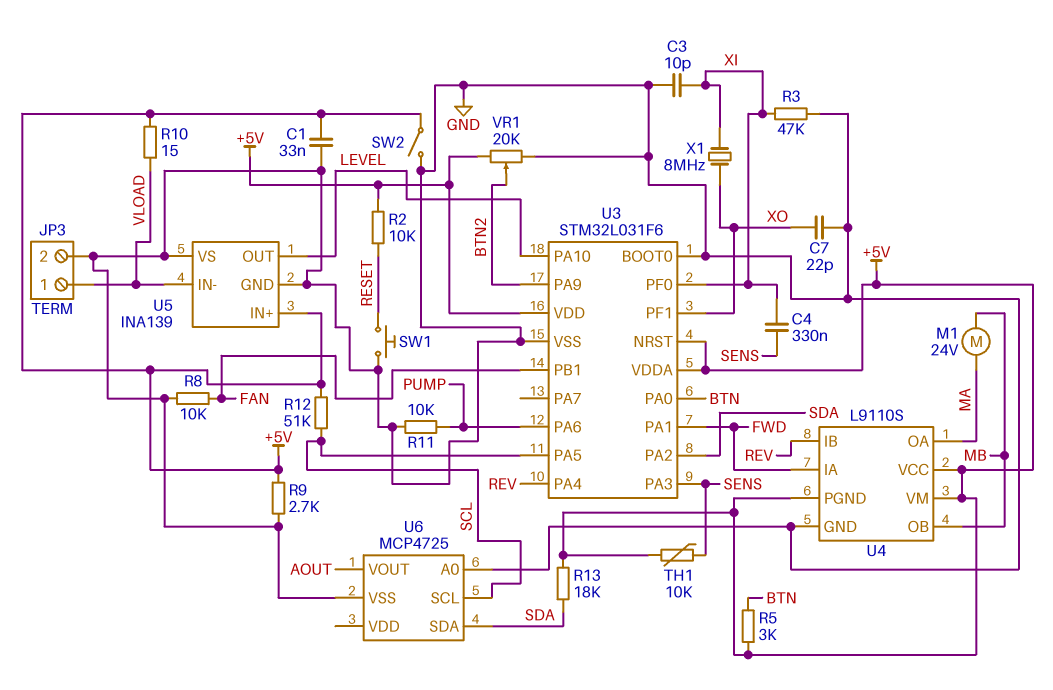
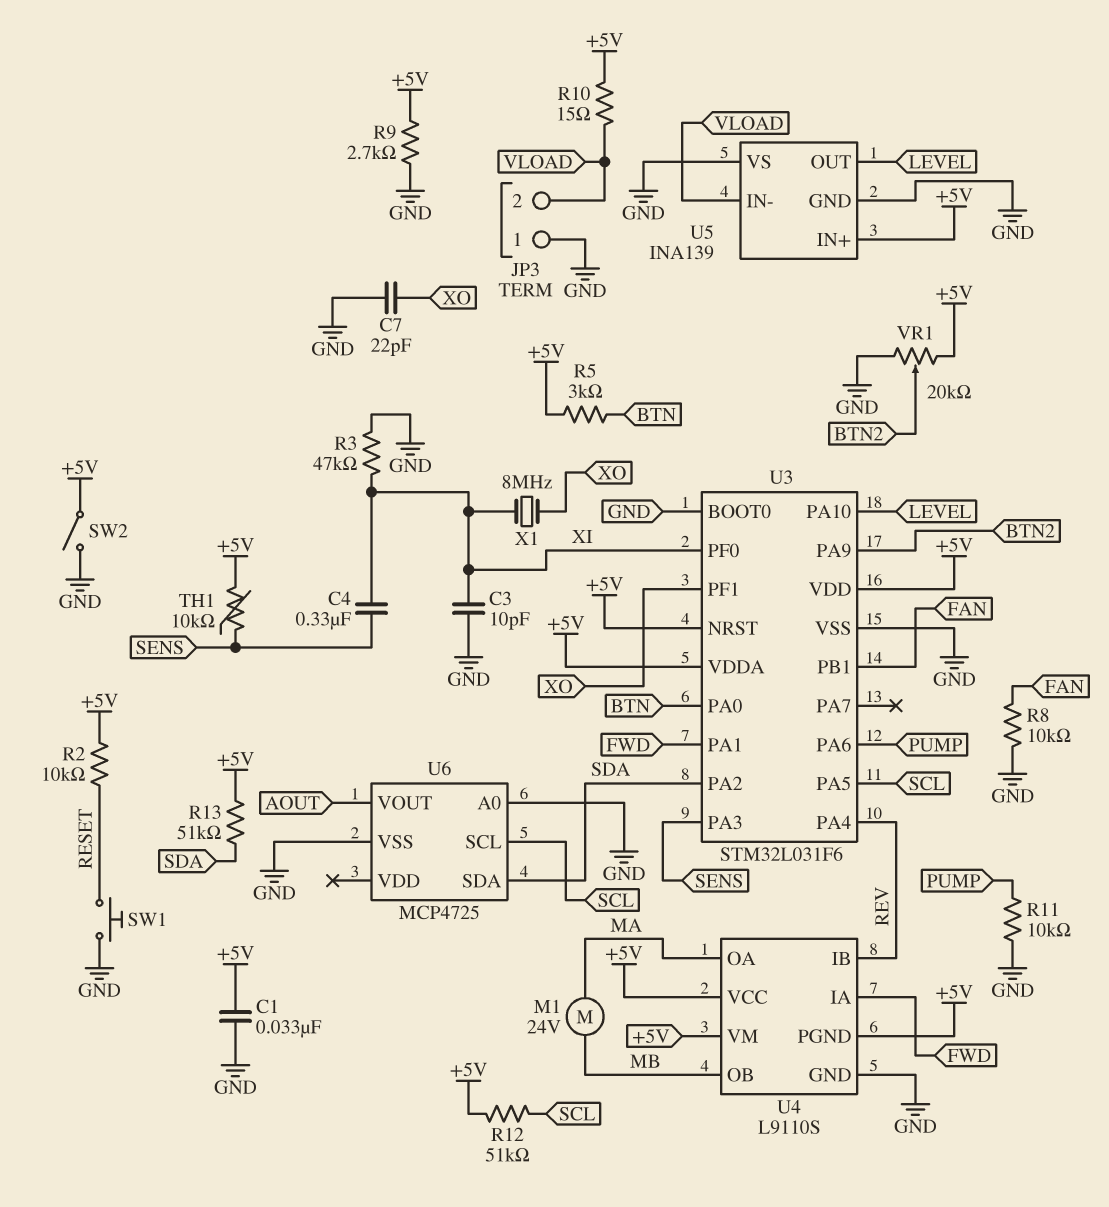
JP3 pin 1: VLOAD -> GND
JP3 pin 2: GND -> VLOAD
R13: 18k (+5V, SDA) -> 51k (+5V, SDA)

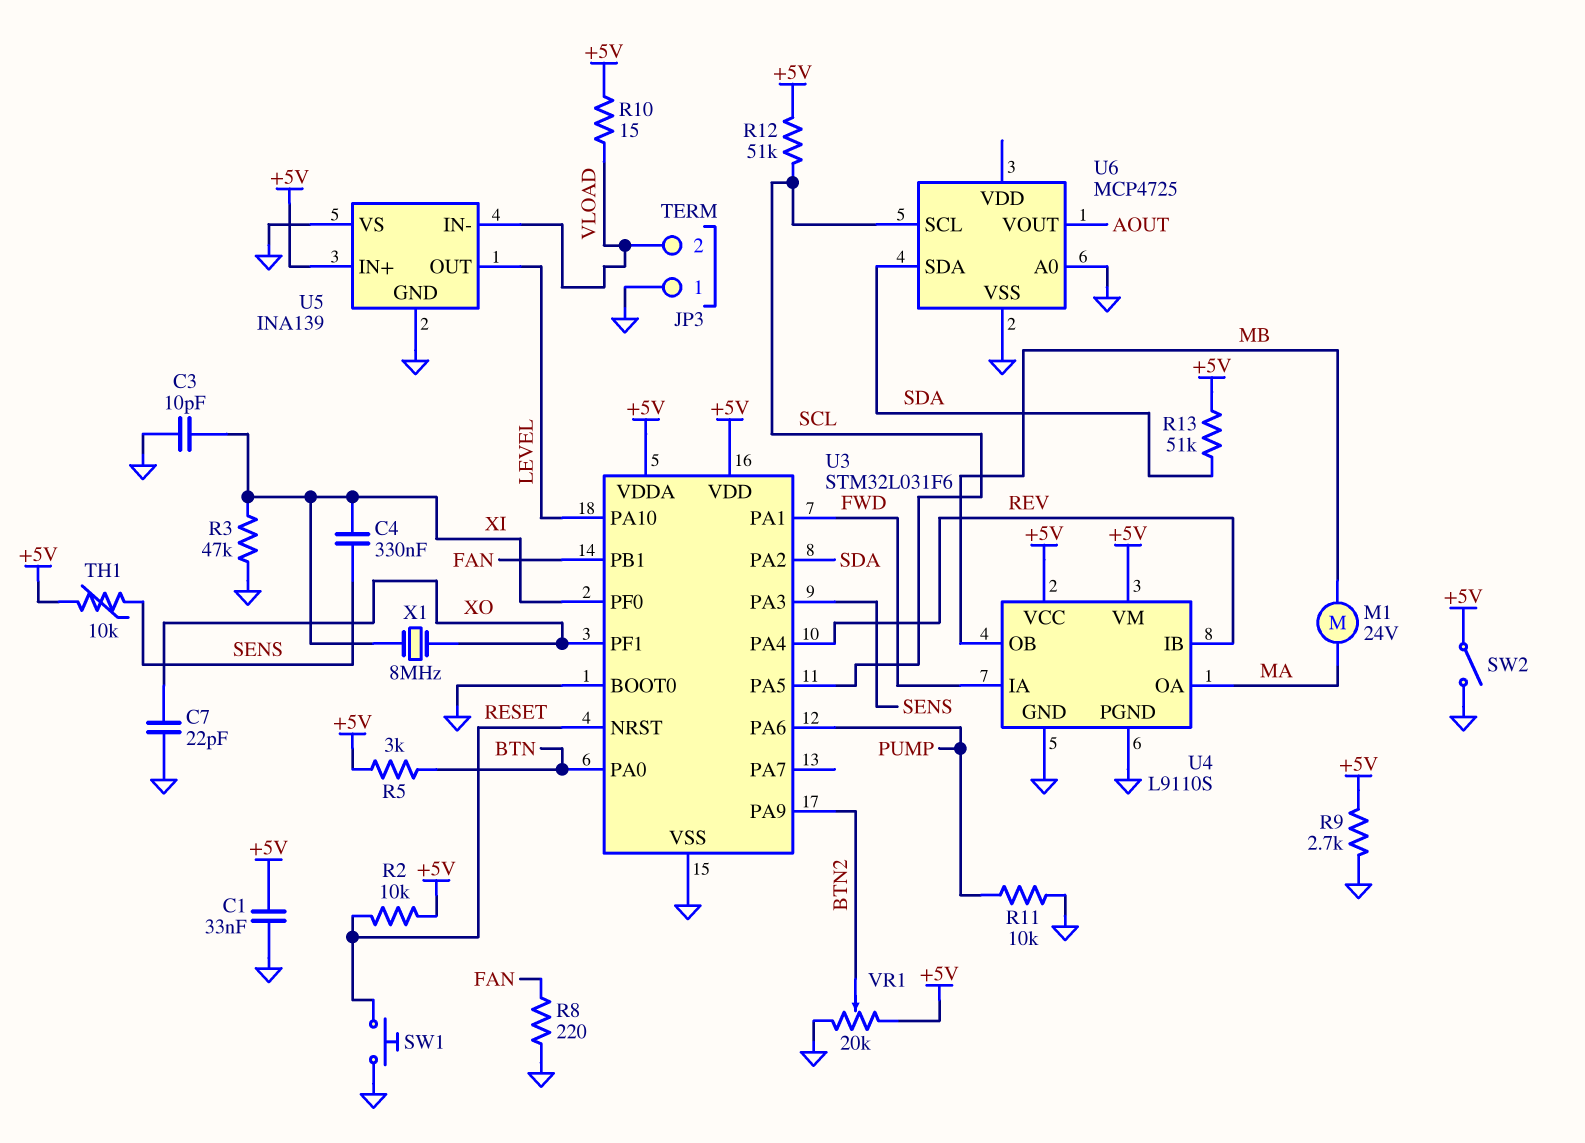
R8: 10k (FAN, GND) -> 220 (FAN, GND)
U3 pin NRST: +5V -> RESET
U4 pin PGND: +5V -> GND

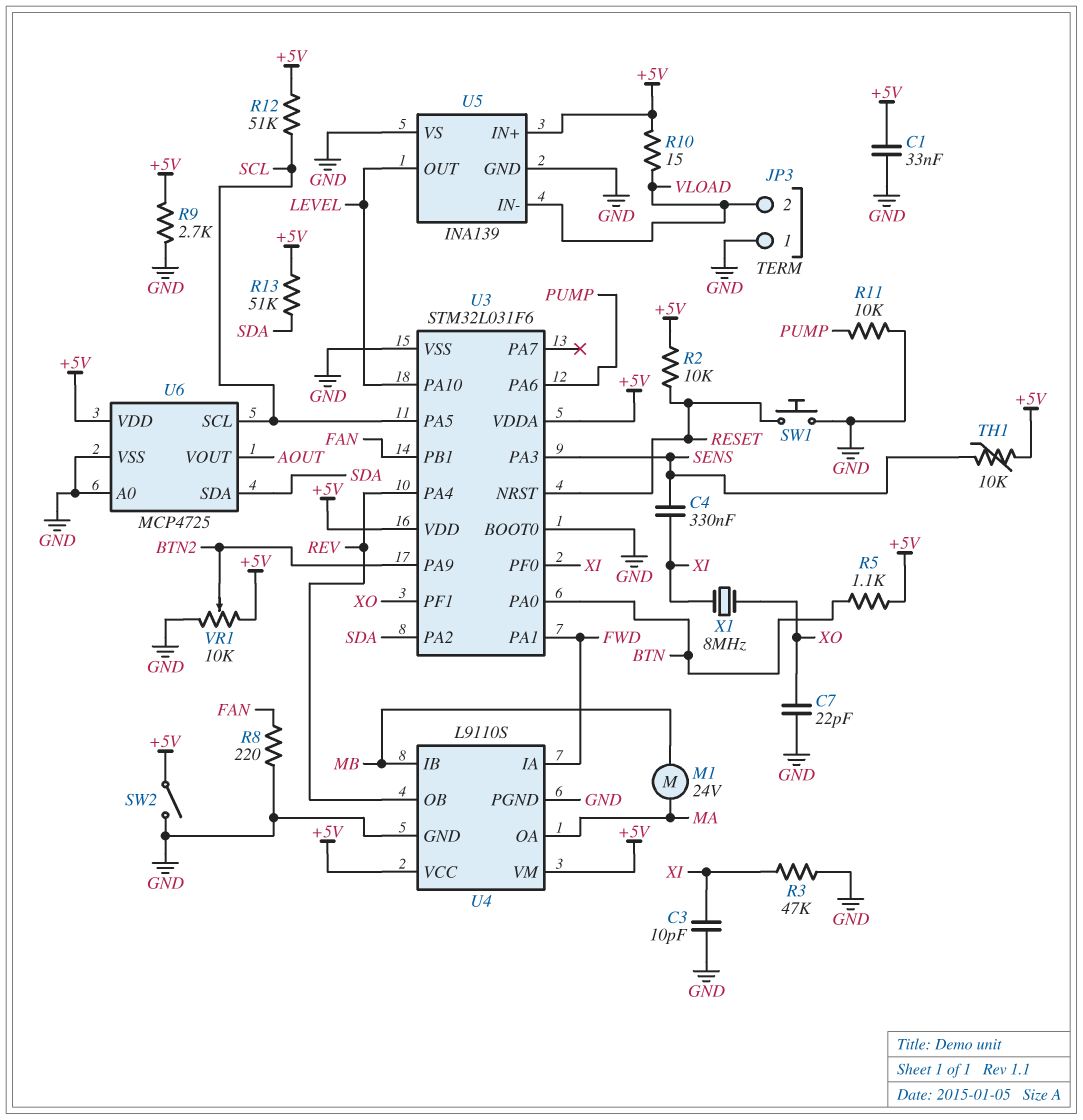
R5: 3k (+5V, BTN) -> 1.1k (+5V, BTN)
U4 pin IB: REV -> MB
U4 pin OB: MB -> REV
U6 pin VDD: none -> +5V
VR1: 20k (+5V, GND, wiper BTN2) -> 10k (+5V, GND, wiper BTN2)

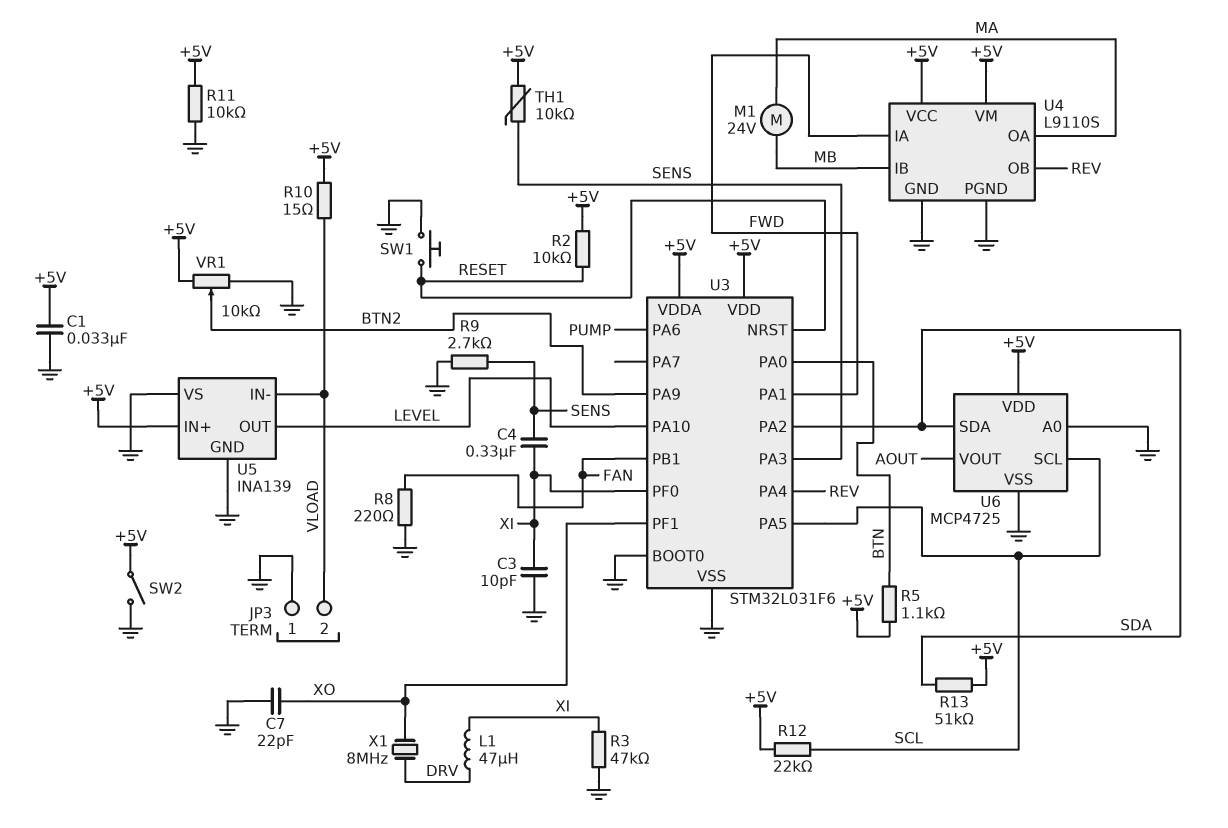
L1: none -> 47uH (DRV, XI)
R9: 2.7k (+5V, GND) -> 2.7k (GND, SENS)
R11: 10k (GND, PUMP) -> 10k (+5V, GND)
R12: 51k (+5V, SCL) -> 22k (+5V, SCL)
X1: 8MHz (XI, XO) -> 8MHz (DRV, XO)

